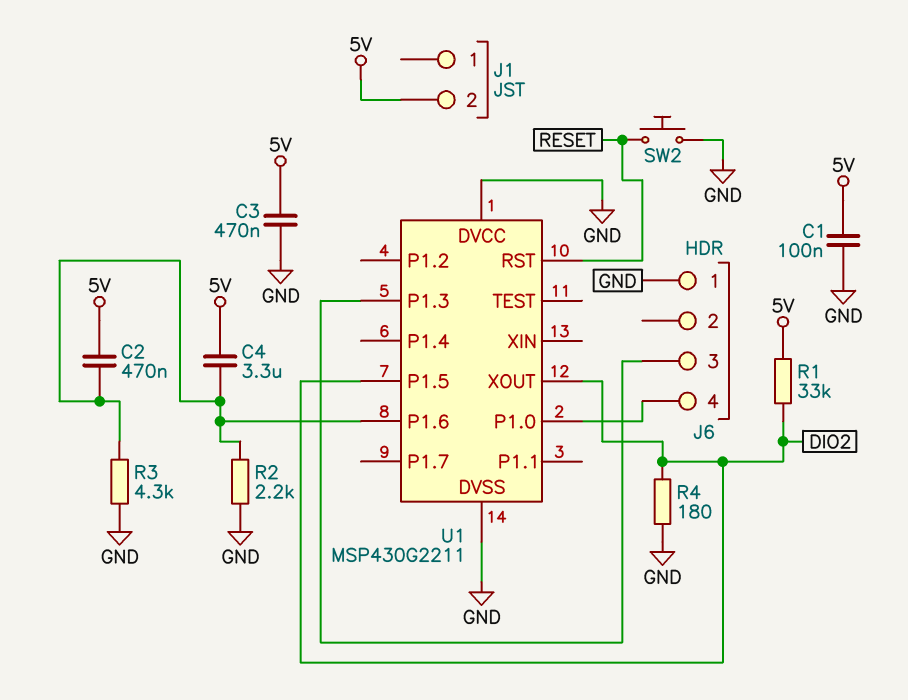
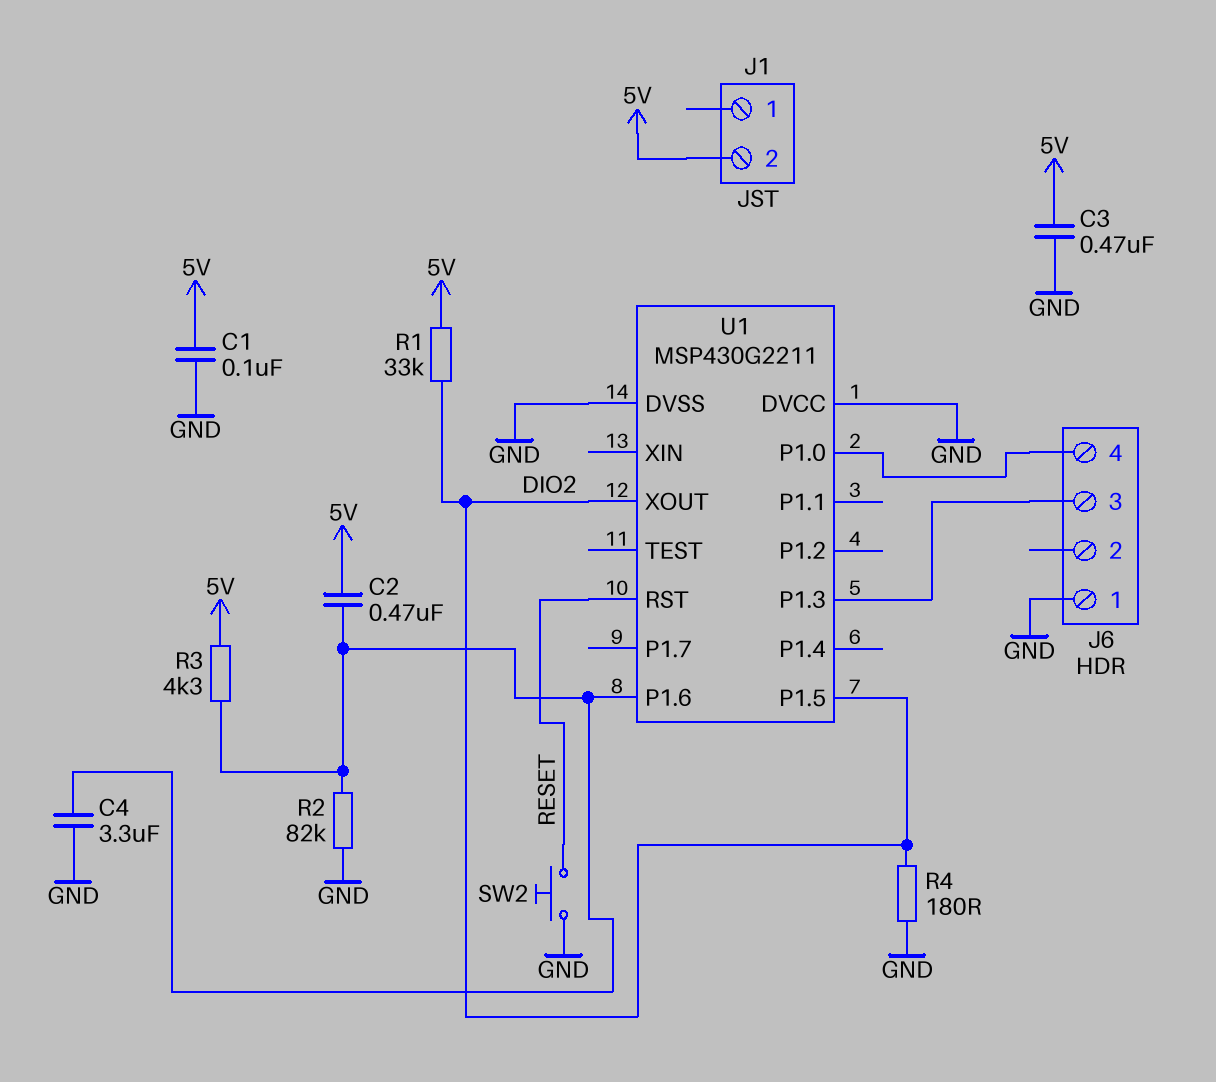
C4: 3.3uF (5V, U1/P1.6) -> 3.3uF (GND, U1/P1.6)
R2: 2.2k (GND, U1/P1.6) -> 82k (GND, U1/P1.6)
R3: 4.3k (GND, U1/P1.6) -> 4.3k (5V, U1/P1.6)

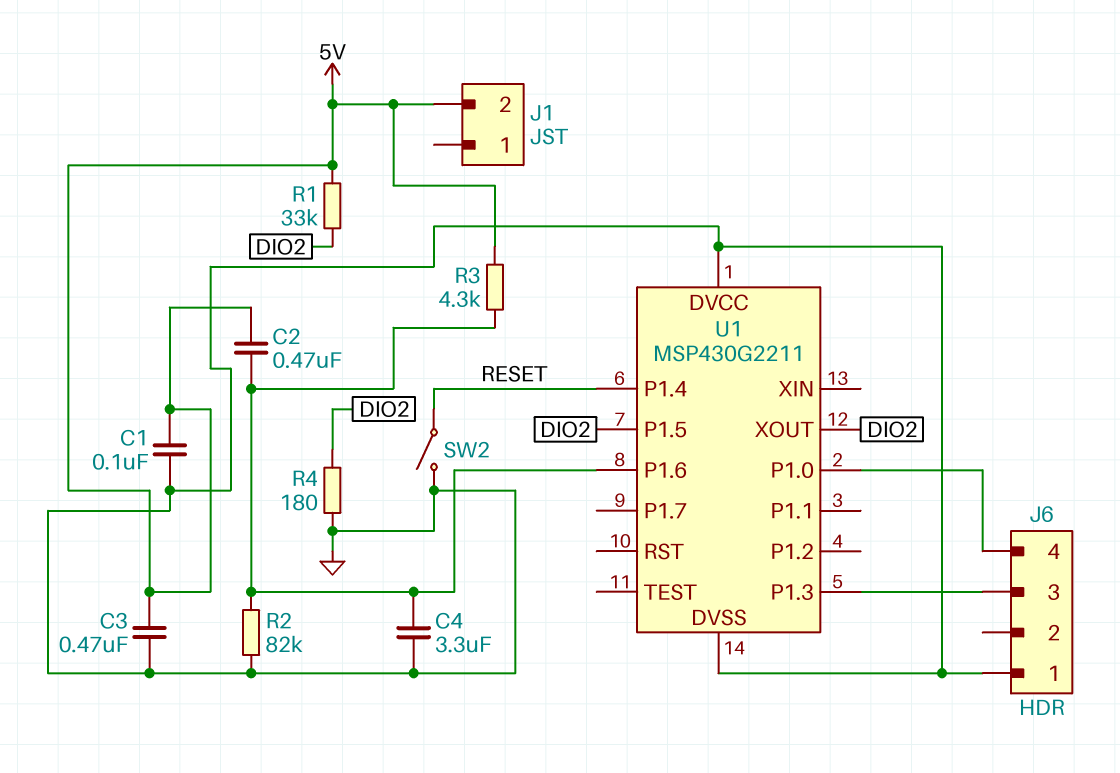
SW2: button (GND, RESET) -> switch (GND, RESET)
U1 pin P1.4: none -> RESET
U1 pin RST: RESET -> none

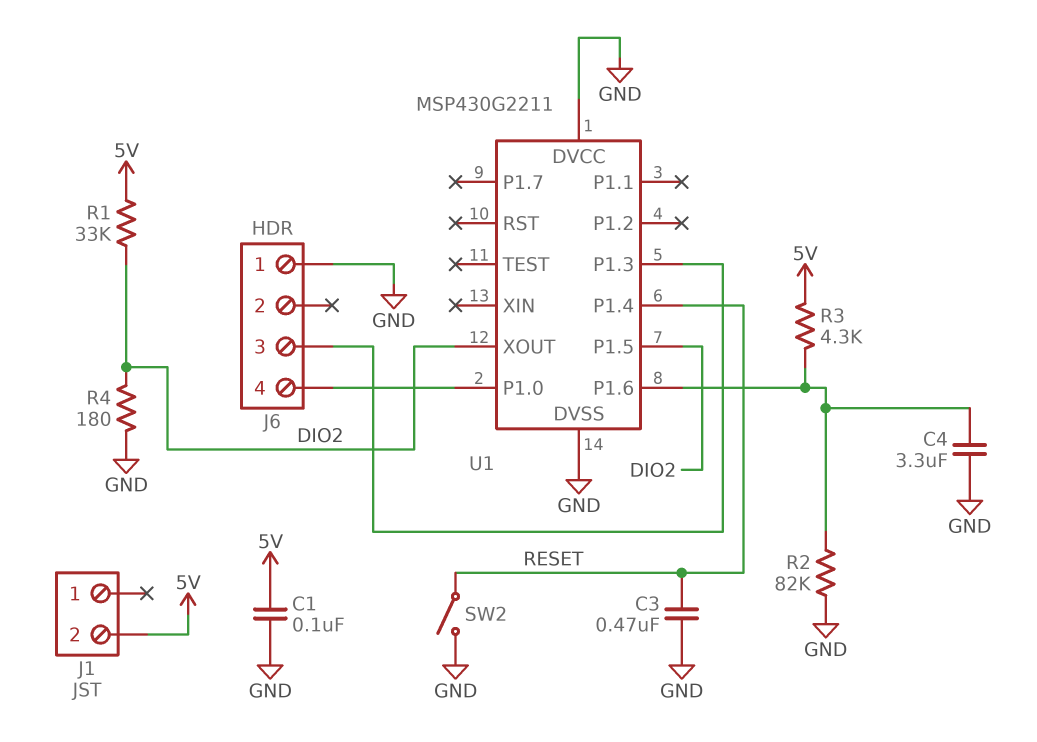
C2: 470nF (5V, U1/P1.6) -> none
C3: 470nF (5V, GND) -> 470nF (GND, RESET)

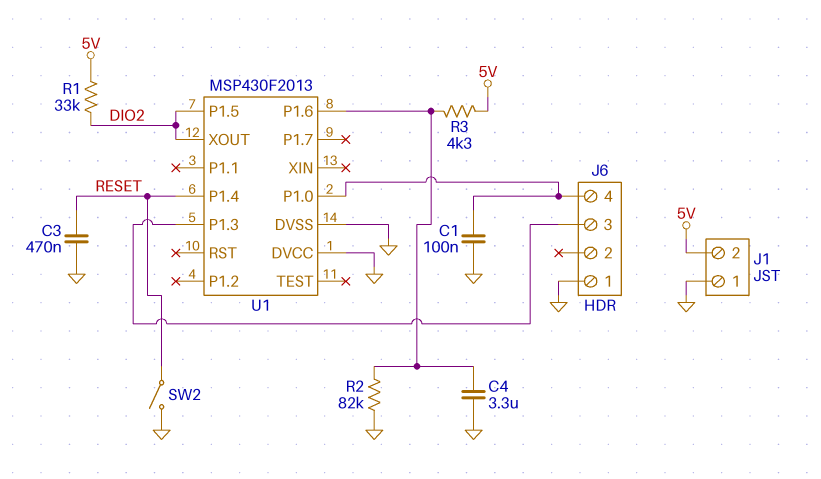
C1: 100nF (5V, GND) -> 100nF (GND, J6/4)
J1 pin 1: none -> GND
R4: 180 (DIO2, GND) -> none
U1: MSP430G2211 -> MSP430F2013

